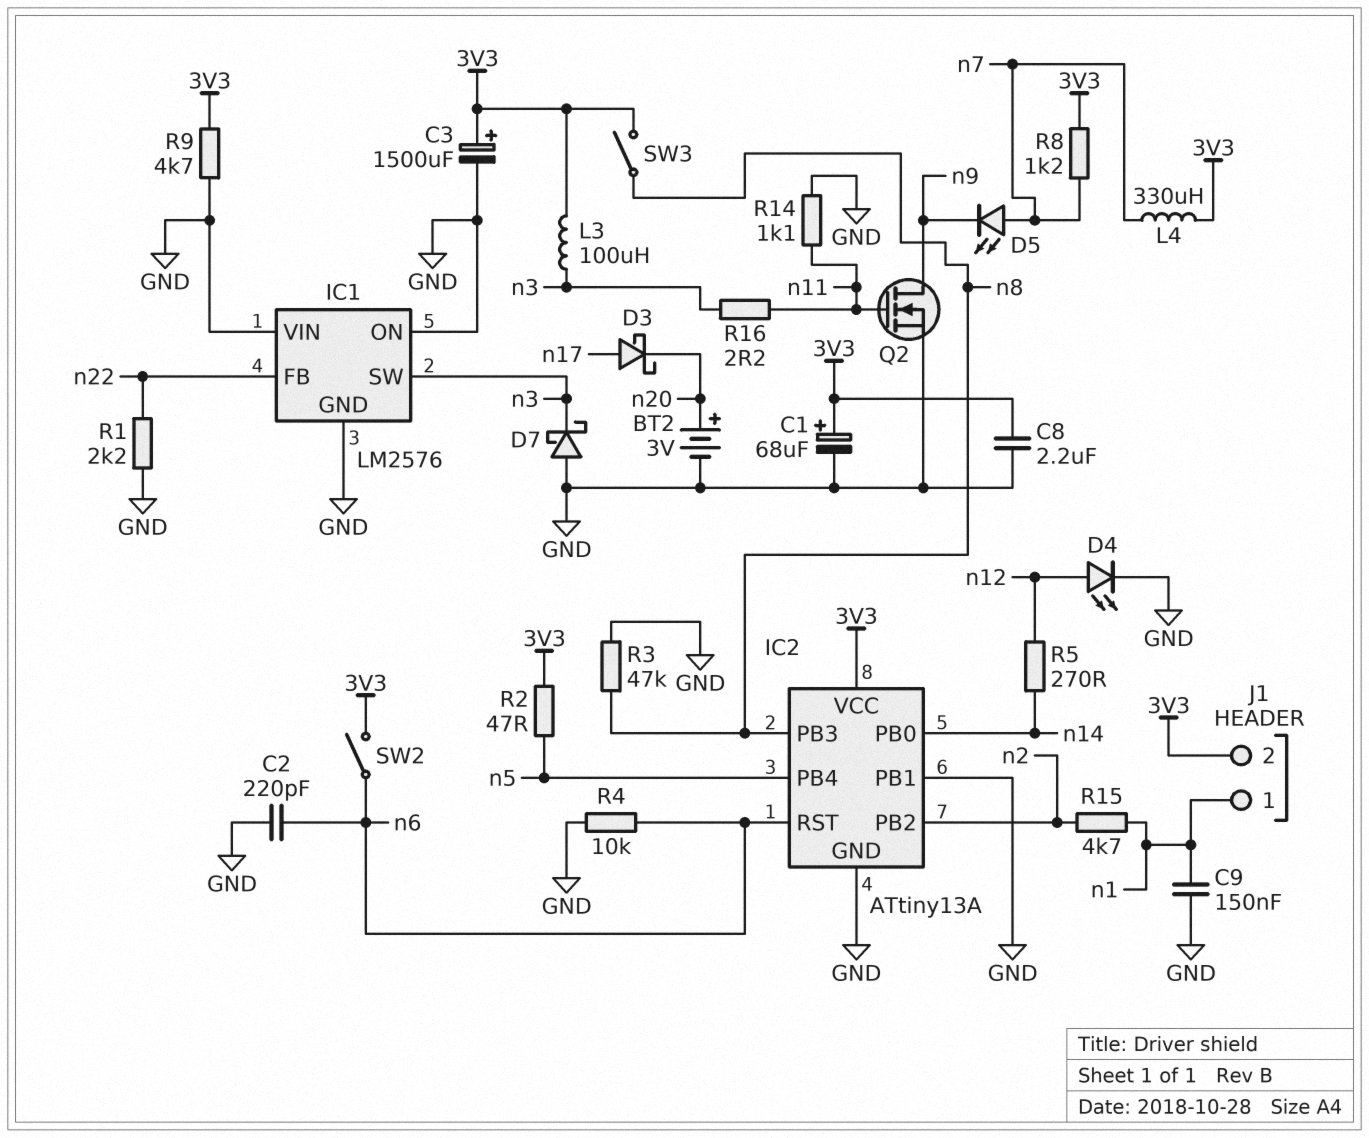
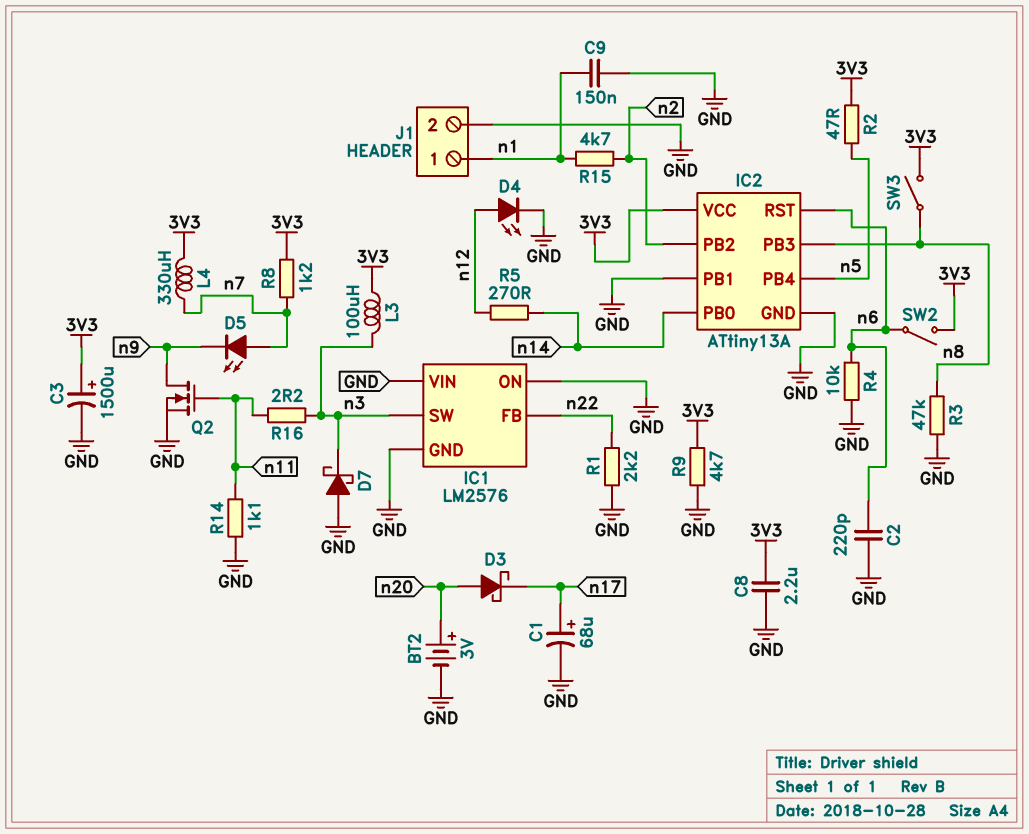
C1: 68uF (plus 3V3, minus GND) -> 68uF (plus n17, minus GND)
D3: schottky (A n17, K n20) -> schottky (A n20, K n17)
J1 pin 2: 3V3 -> GND

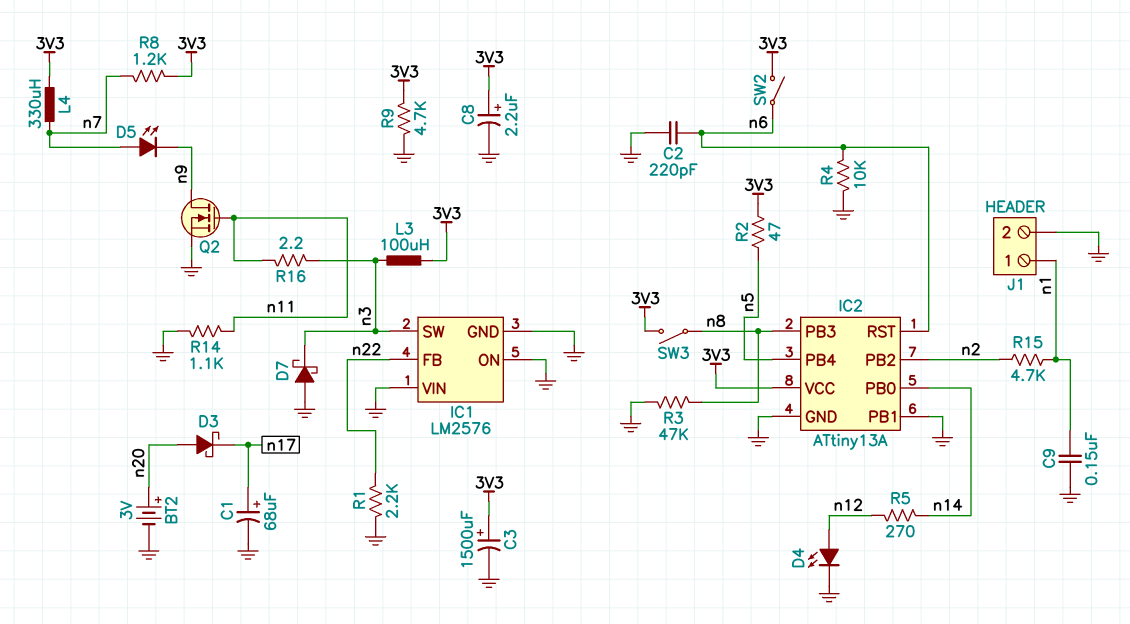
C8: 2.2uF (3V3, GND) -> 2.2uF (plus 3V3, minus GND)

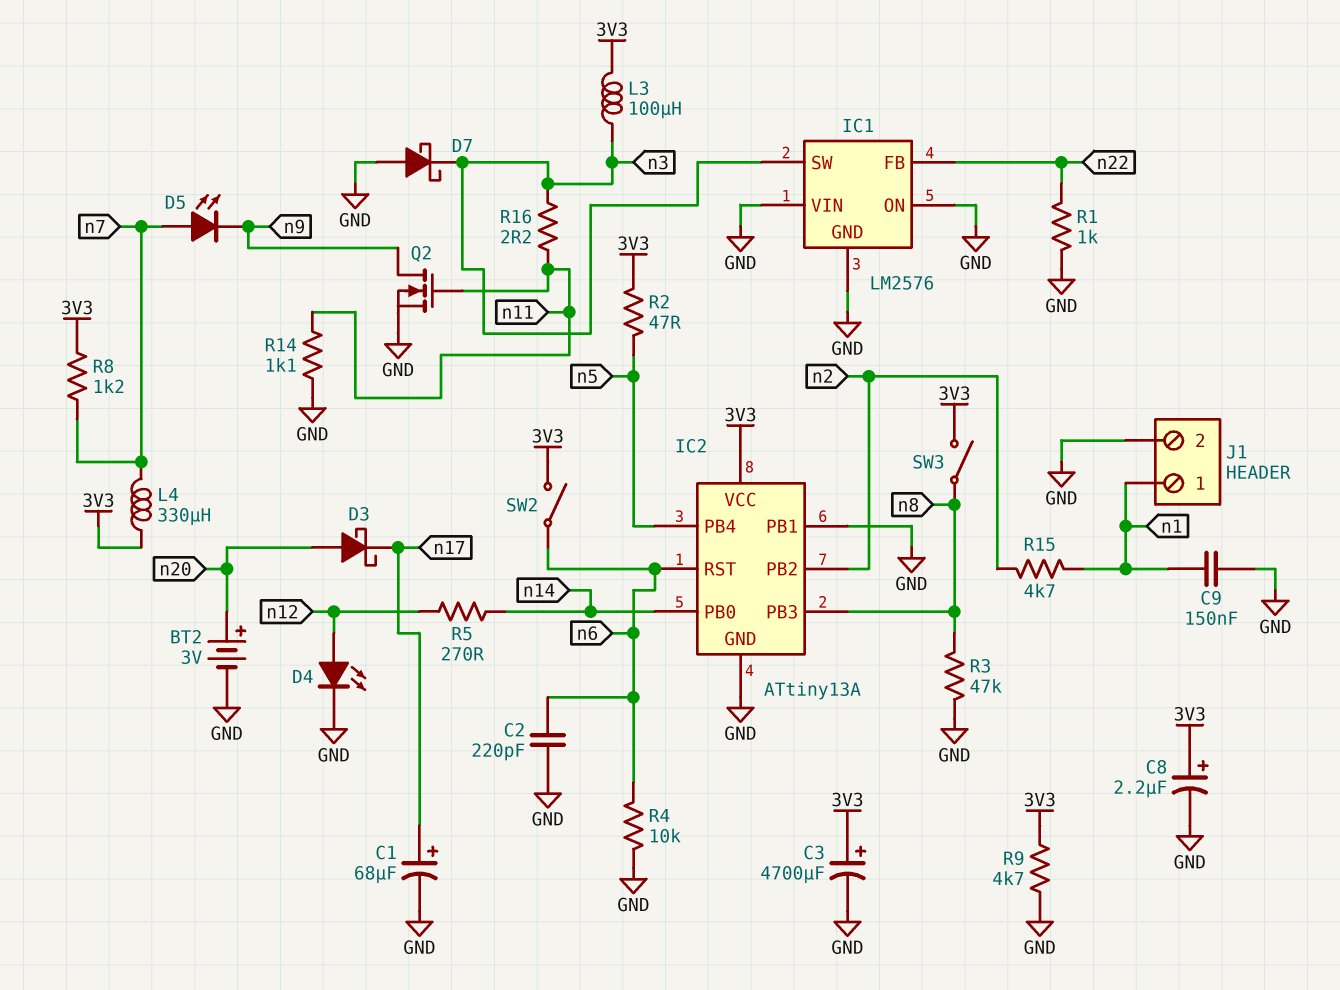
C3: 1500uF (plus 3V3, minus GND) -> 4700uF (plus 3V3, minus GND)
R1: 2.2k (GND, n22) -> 1k (GND, n22)

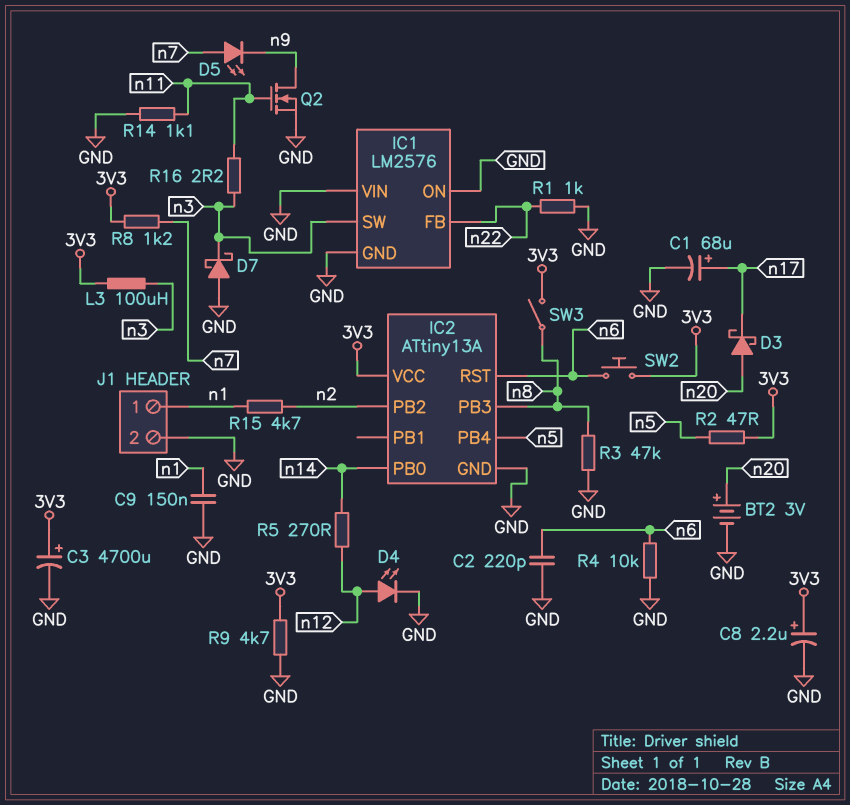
IC2 pin PB1: GND -> none
L4: 330uH (3V3, n7) -> none
SW2: switch (3V3, n6) -> button (3V3, n6)

